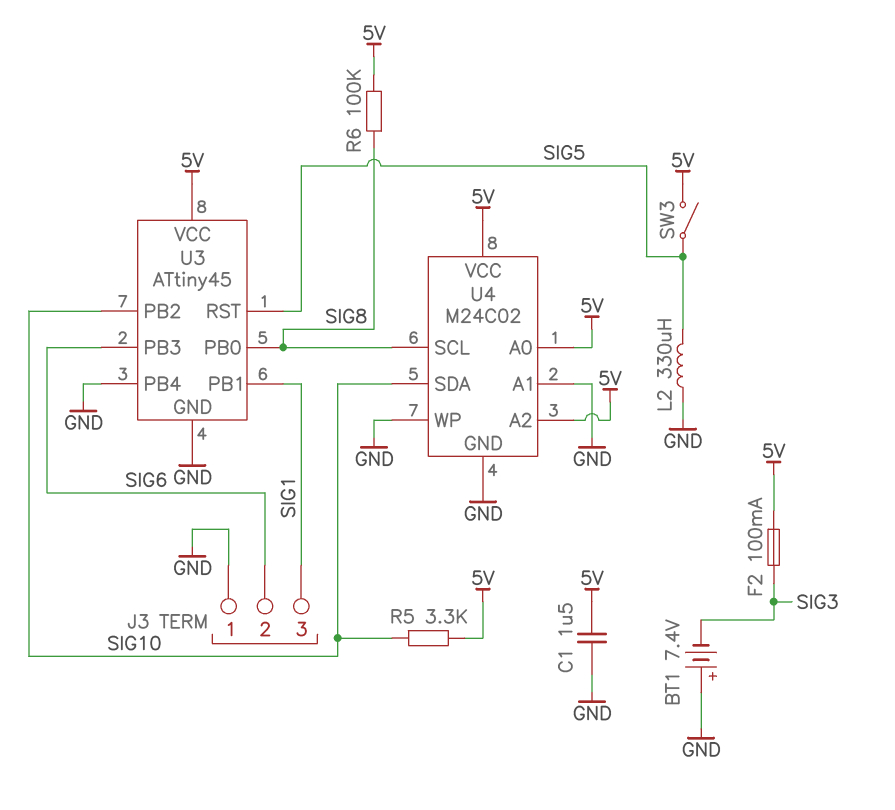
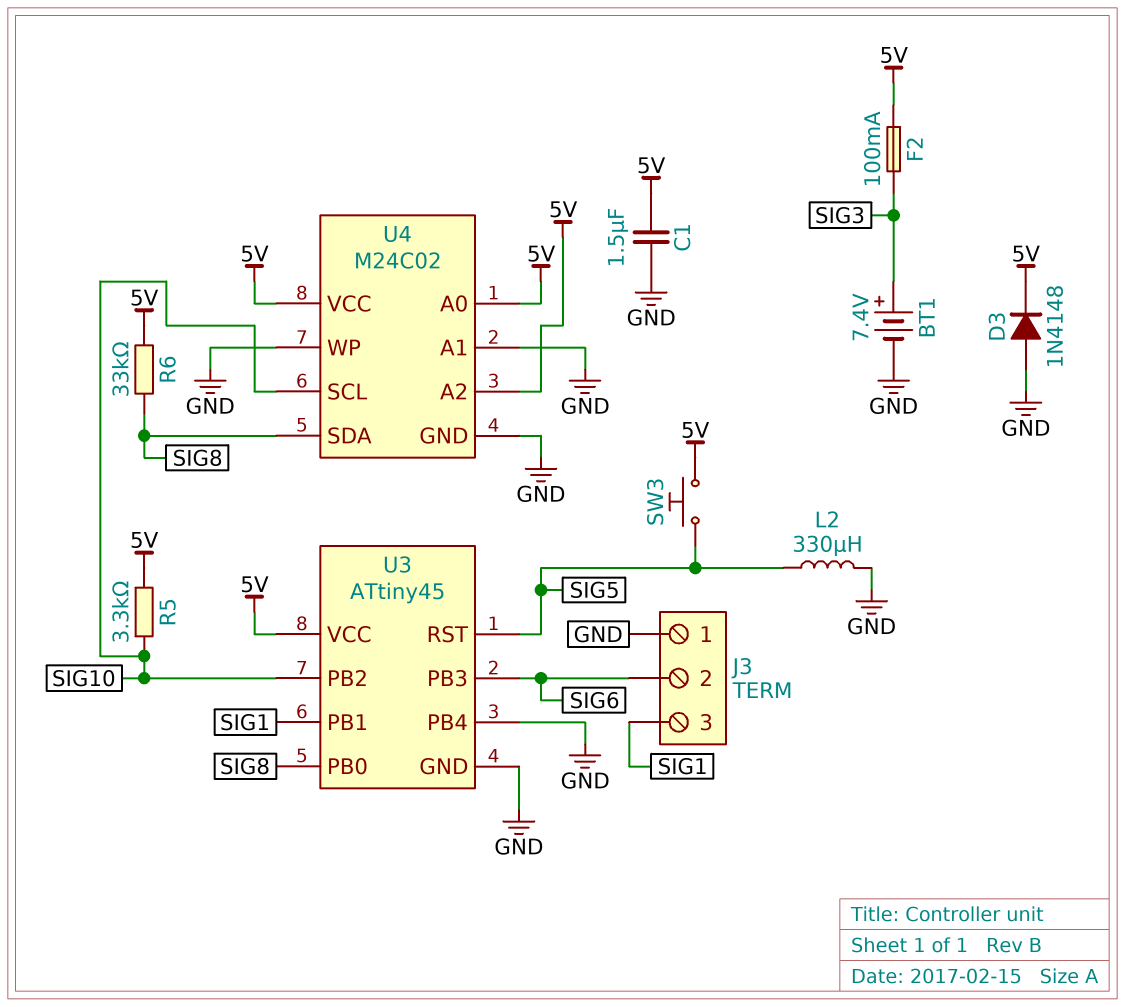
BT1: 7.4V (plus GND, minus SIG3) -> 7.4V (plus SIG3, minus GND)
D3: none -> diode 1N4148 (A GND, K 5V)
R6: 100k (5V, SIG8) -> 33k (5V, SIG8)
SW3: switch (5V, SIG5) -> button (5V, SIG5)
U4 pin SCL: SIG8 -> SIG10
U4 pin SDA: SIG10 -> SIG8

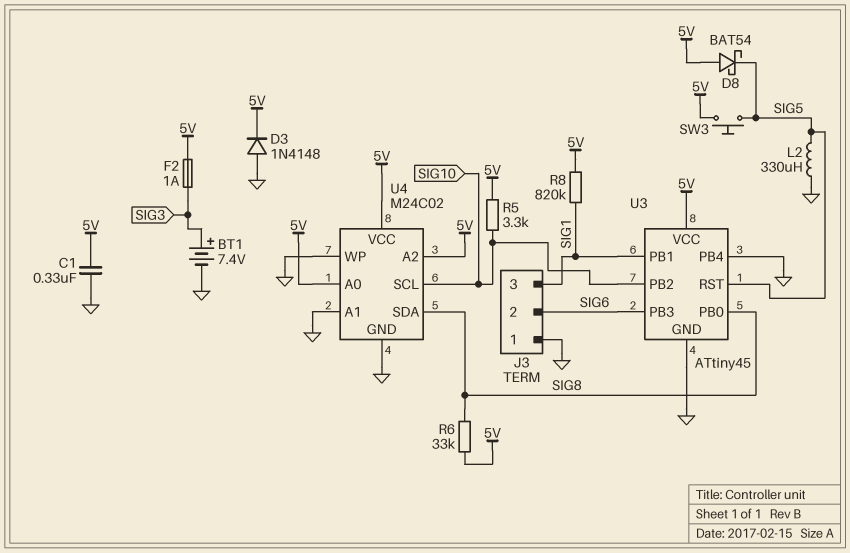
C1: 1.5uF (5V, GND) -> 330nF (5V, GND)
D8: none -> schottky BAT54 (A 5V, K SIG5)
F2: 100mA (5V, SIG3) -> 1A (5V, SIG3)
R8: none -> 820k (5V, SIG1)

